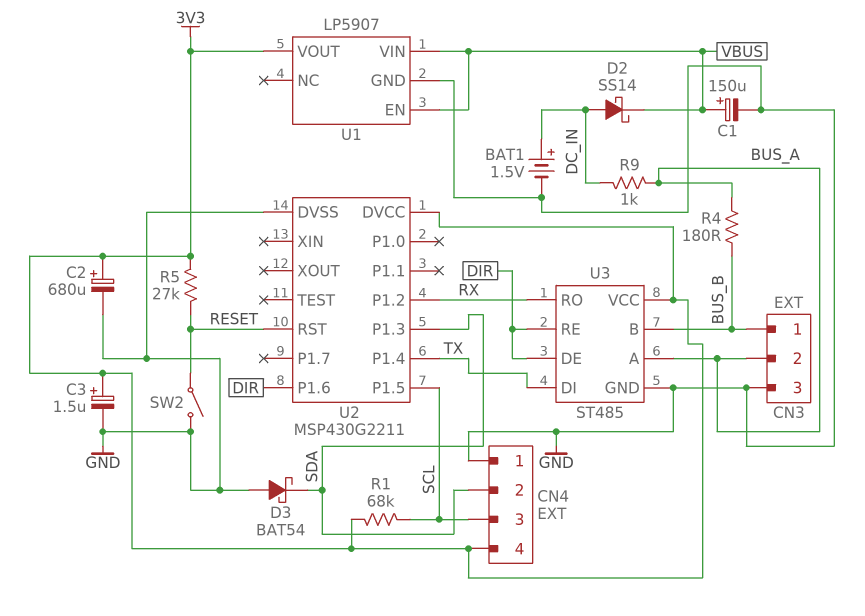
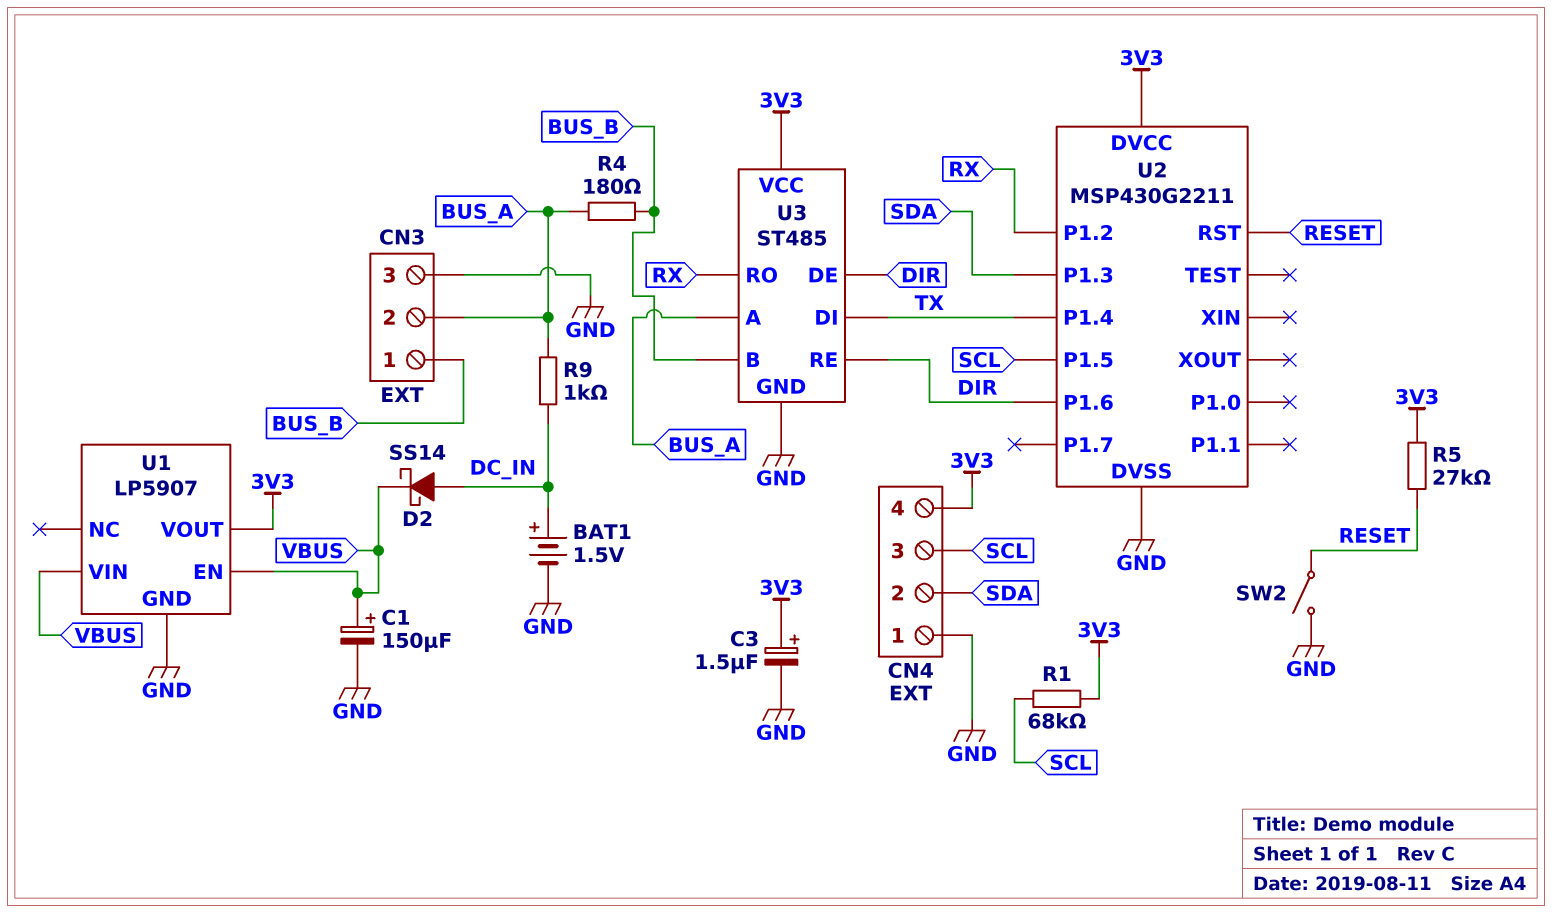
C2: 680uF (plus 3V3, minus GND) -> none
D3: schottky BAT54 (A GND, K SDA) -> none

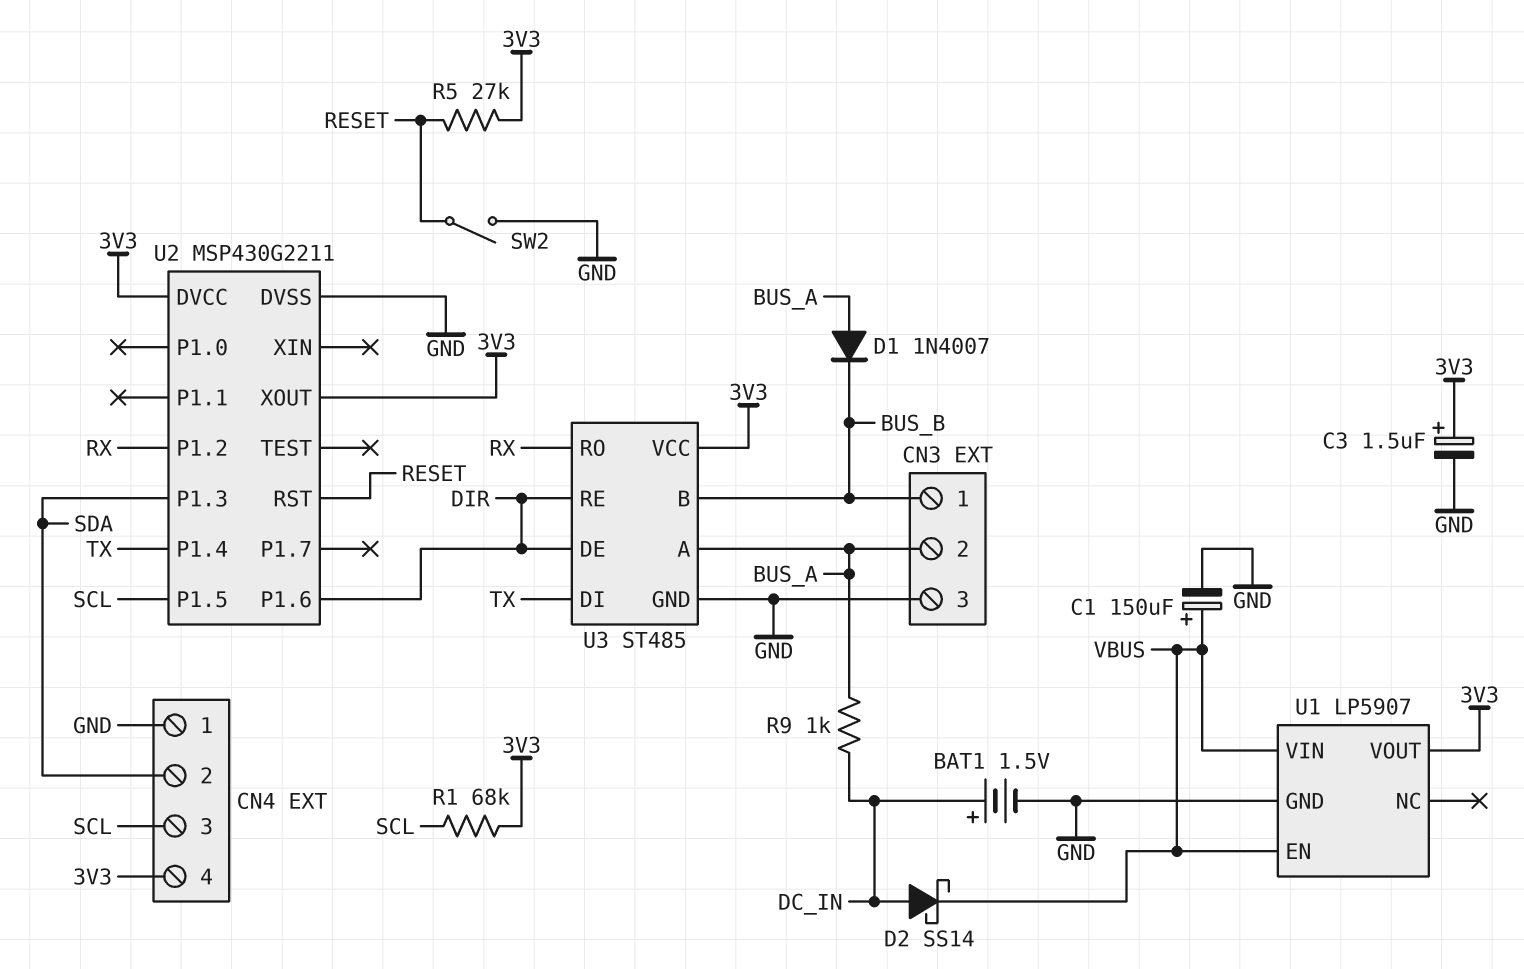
D1: none -> diode 1N4007 (A BUS_A, K BUS_B)
R4: 180 (BUS_A, BUS_B) -> none
U2 pin XOUT: none -> 3V3

